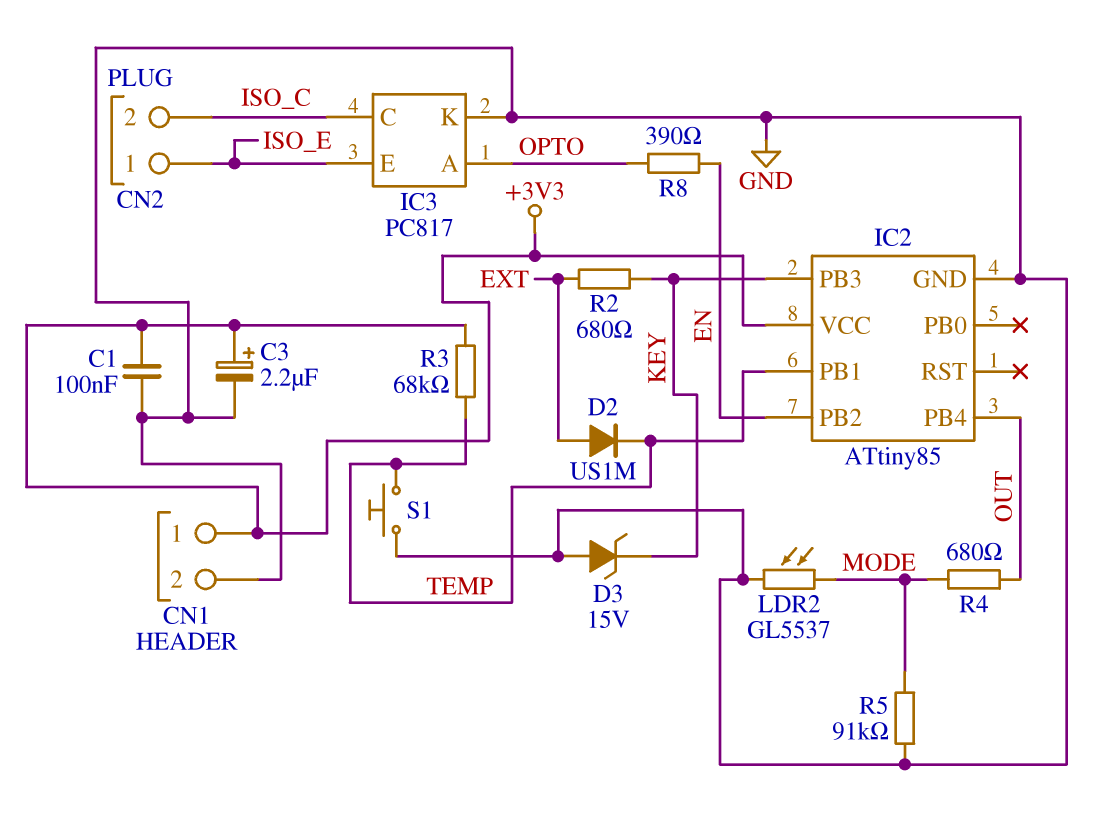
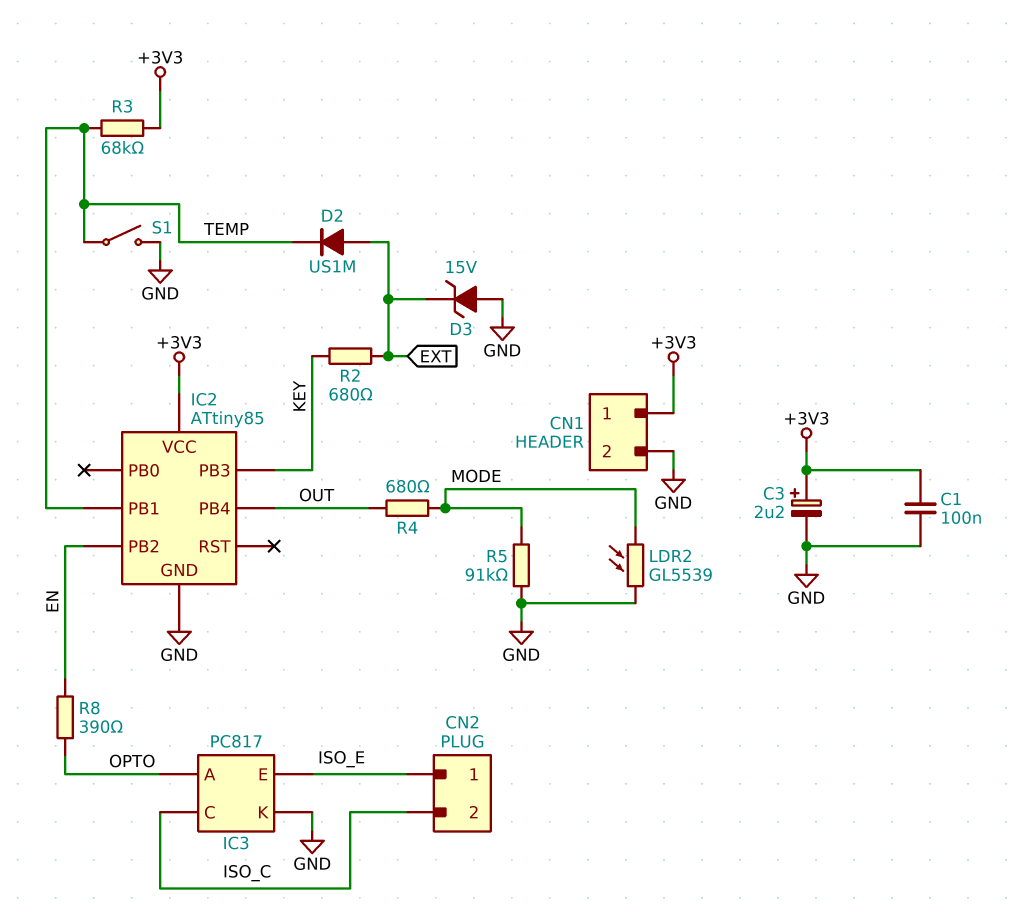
D3: zener 15V (A GND, K KEY) -> zener 15V (A GND, K EXT)
LDR2: GL5537 (GND, MODE) -> GL5539 (GND, MODE)
S1: button (GND, TEMP) -> switch (GND, TEMP)

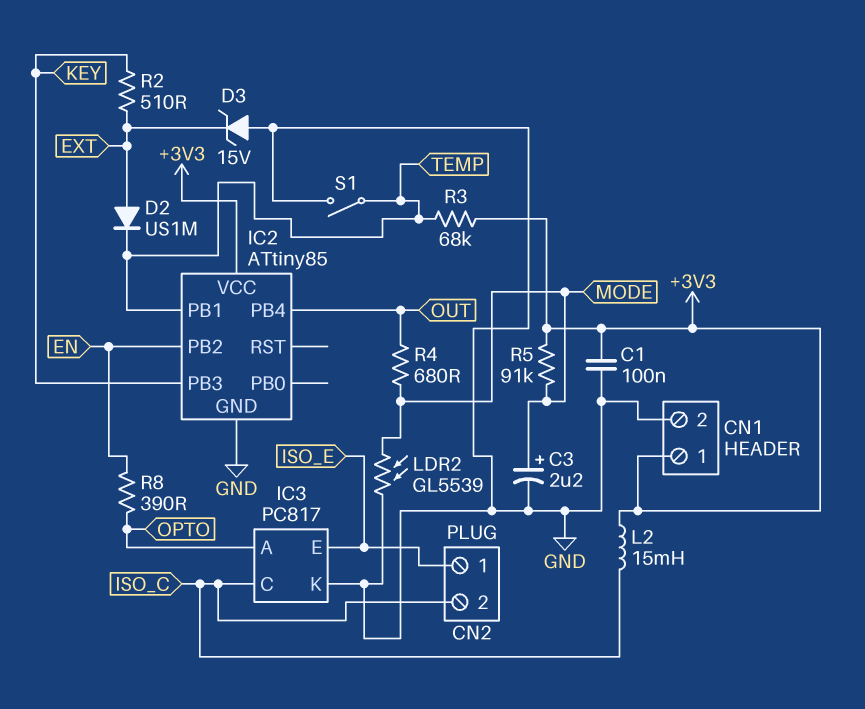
C3: 2.2uF (plus +3V3, minus GND) -> 2.2uF (plus MODE, minus GND)
L2: none -> 15mH (+3V3, ISO_C)
R2: 680 (EXT, KEY) -> 510 (EXT, KEY)
R5: 91k (GND, MODE) -> 91k (+3V3, MODE)

